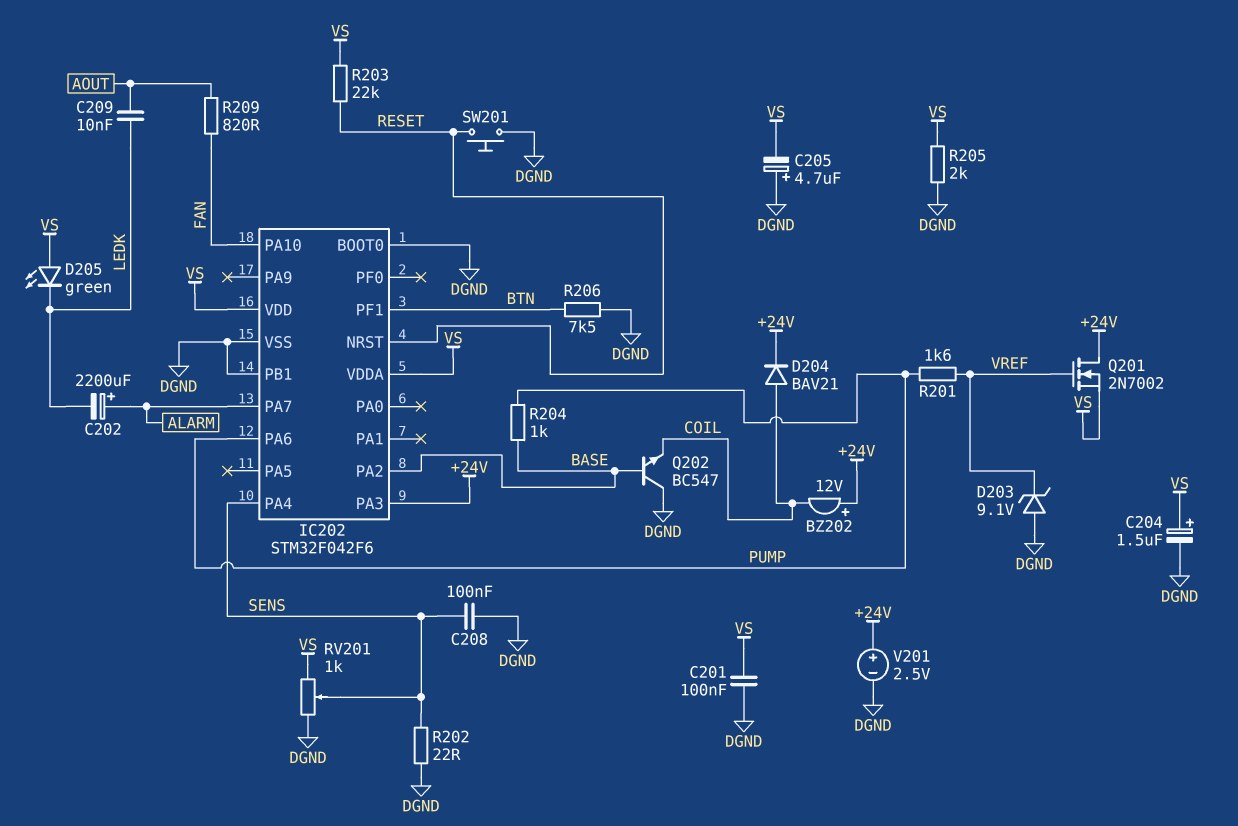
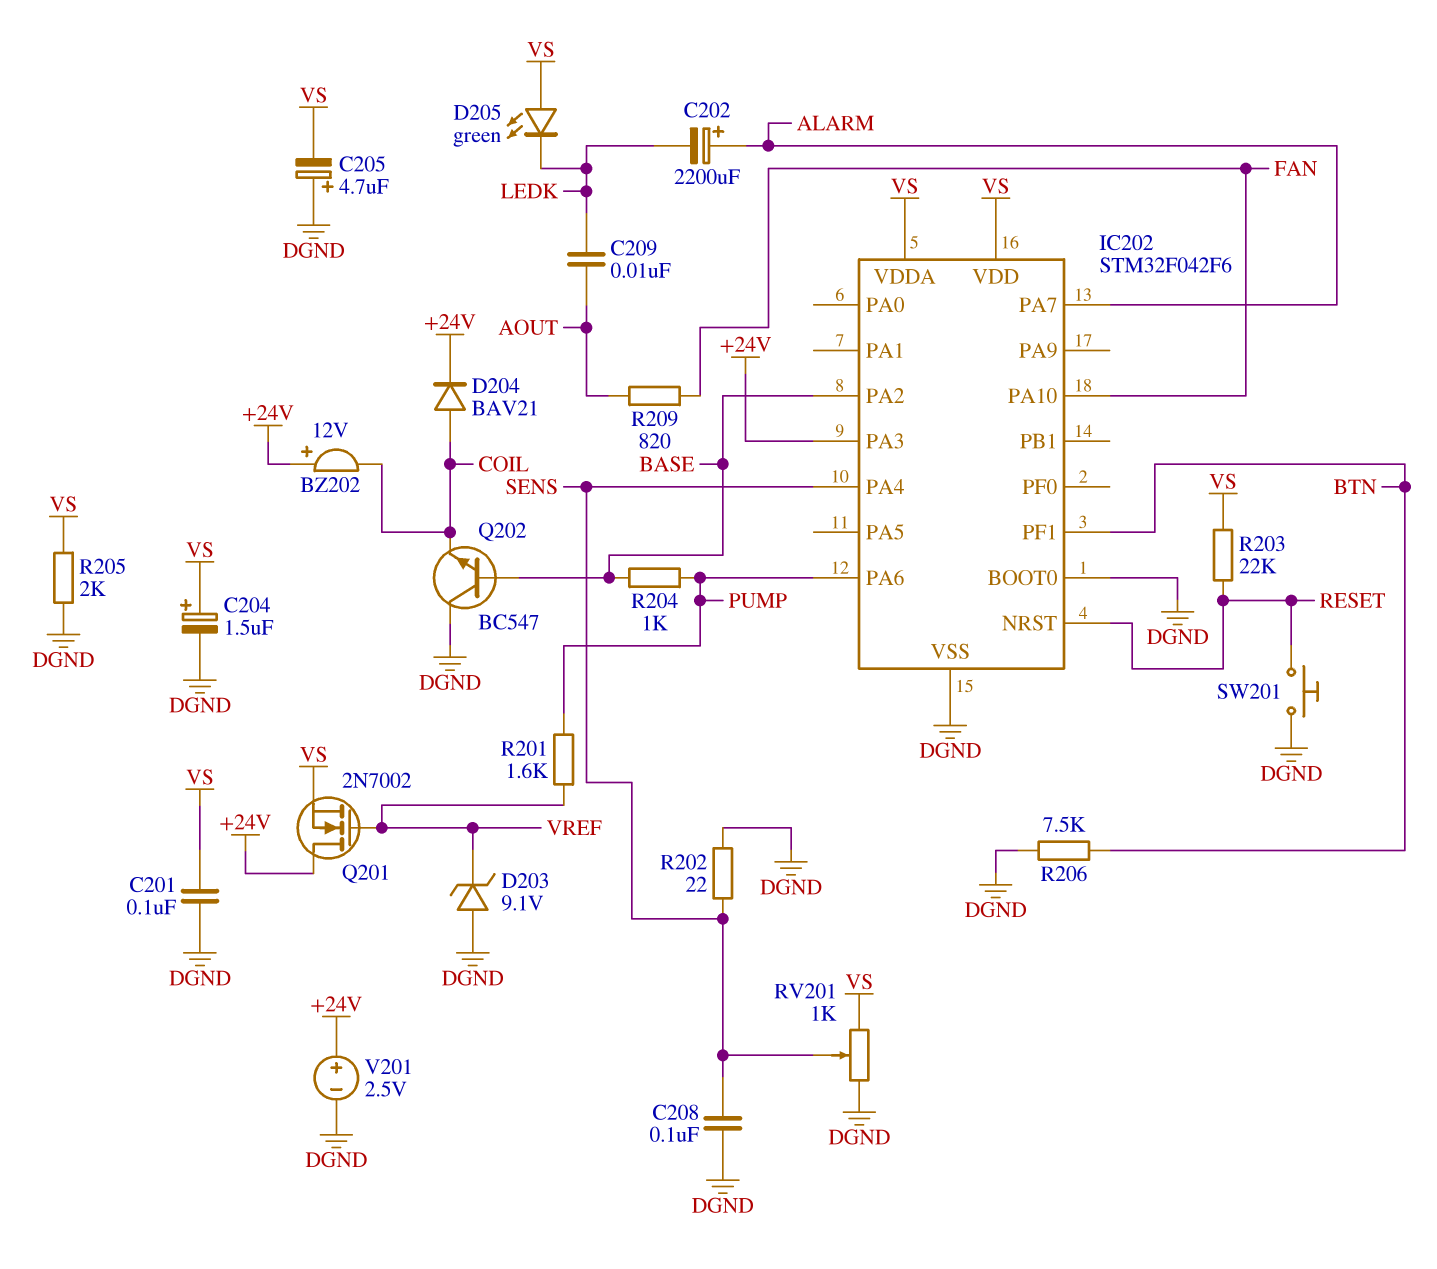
IC202 pin PB1: DGND -> none

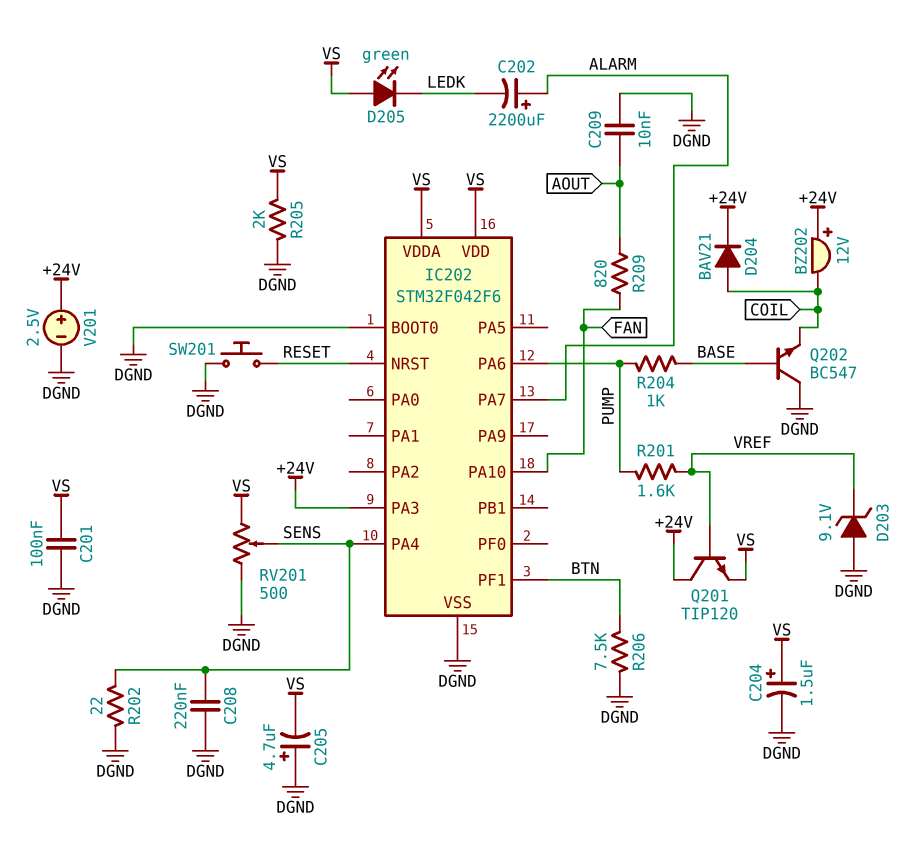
C208: 100nF (DGND, SENS) -> 220nF (DGND, SENS)
C209: 10nF (AOUT, LEDK) -> 10nF (AOUT, DGND)
IC202 pin PA2: BASE -> none
Q201: NMOS 2N7002 (G VREF, D +24V, S VS) -> NPN TIP120 (B VREF, C +24V, E VS)
R203: 22k (RESET, VS) -> none
RV201: 1k (DGND, VS, wiper SENS) -> 500 (DGND, VS, wiper SENS)

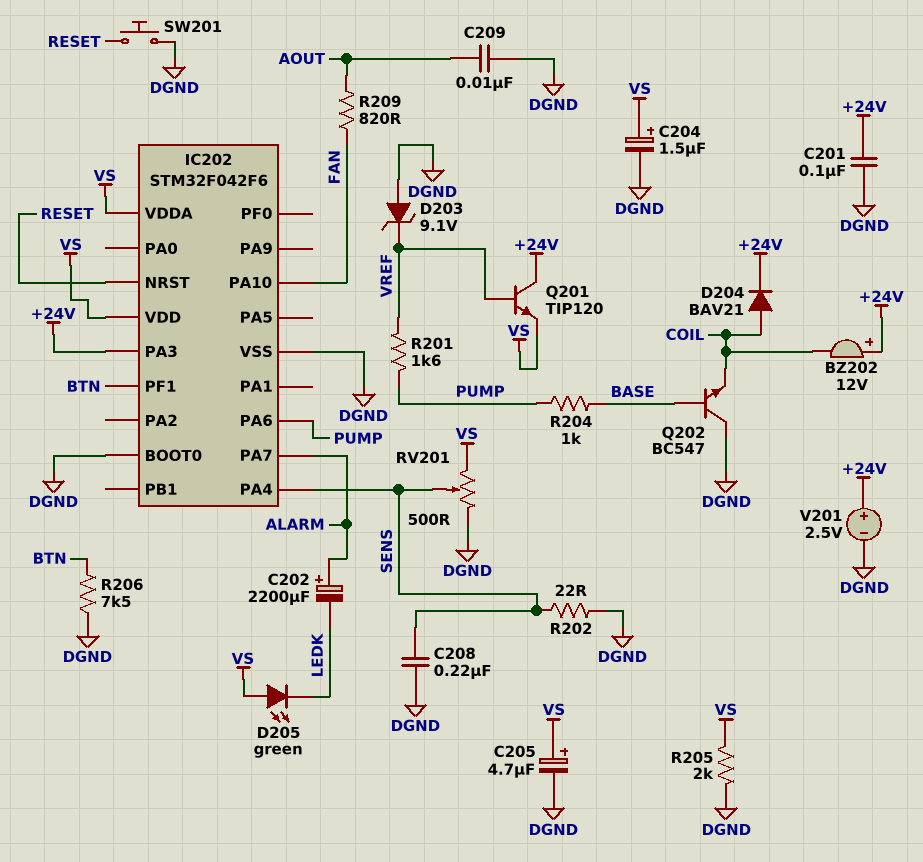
C201: 100nF (DGND, VS) -> 100nF (+24V, DGND)
C205: 4.7uF (plus DGND, minus VS) -> 4.7uF (plus VS, minus DGND)

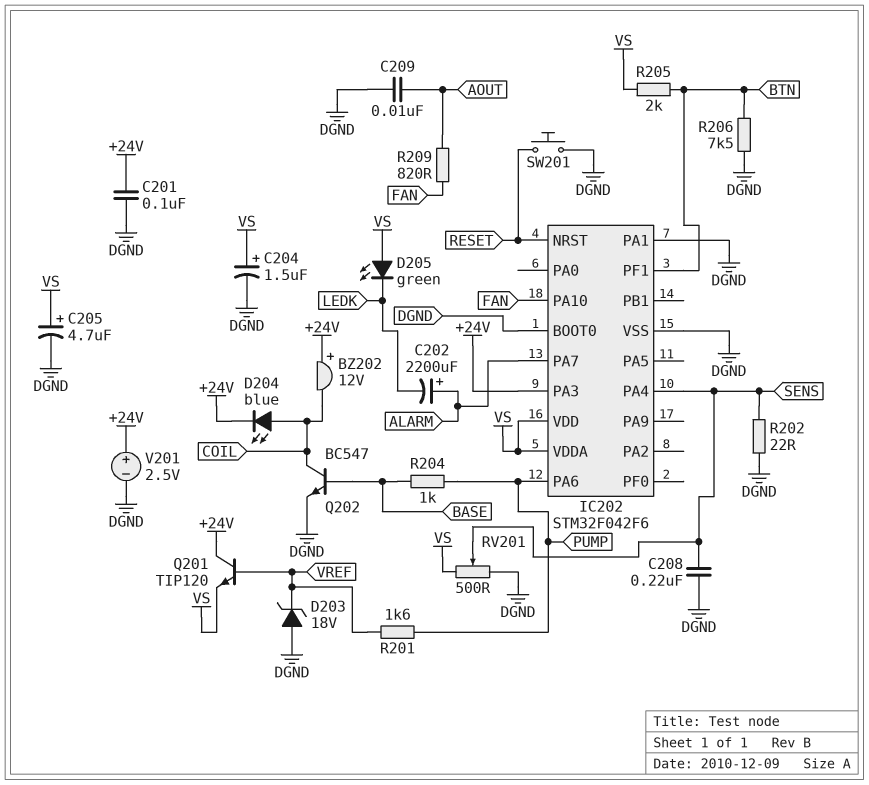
D203: zener 9.1V (A DGND, K VREF) -> zener 18V (A DGND, K VREF)
D204: diode BAV21 (A COIL, K +24V) -> LED blue (A COIL, K +24V)
IC202 pin PA1: none -> DGND
Q202: NPN BC547 (B BASE, C DGND, E COIL) -> NPN BC547 (B BASE, C COIL, E DGND)
R205: 2k (DGND, VS) -> 2k (BTN, VS)

